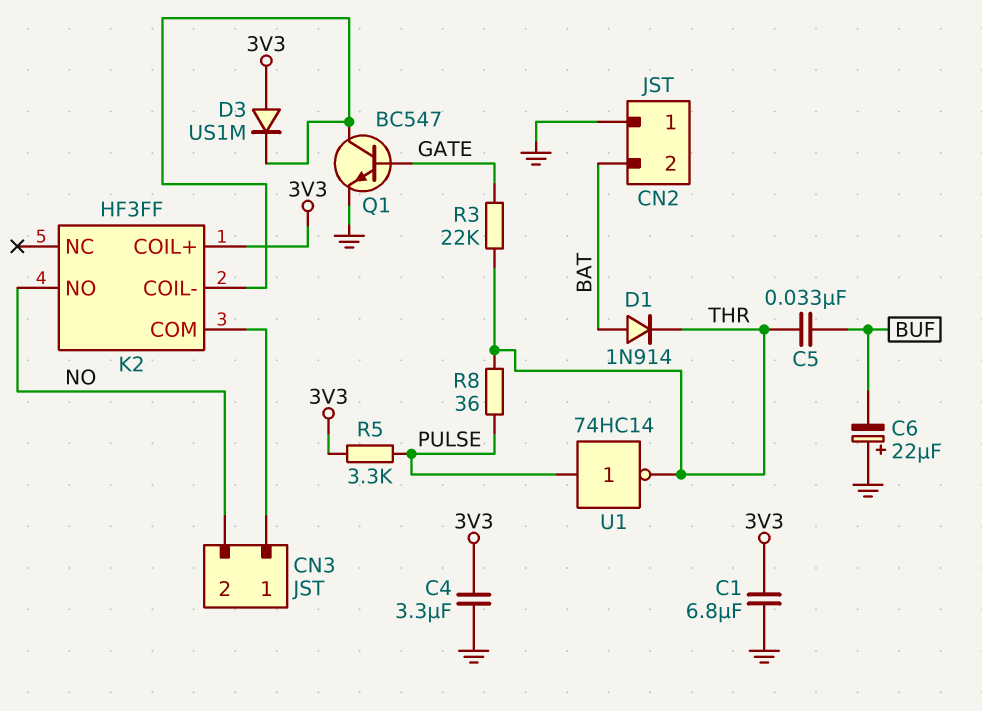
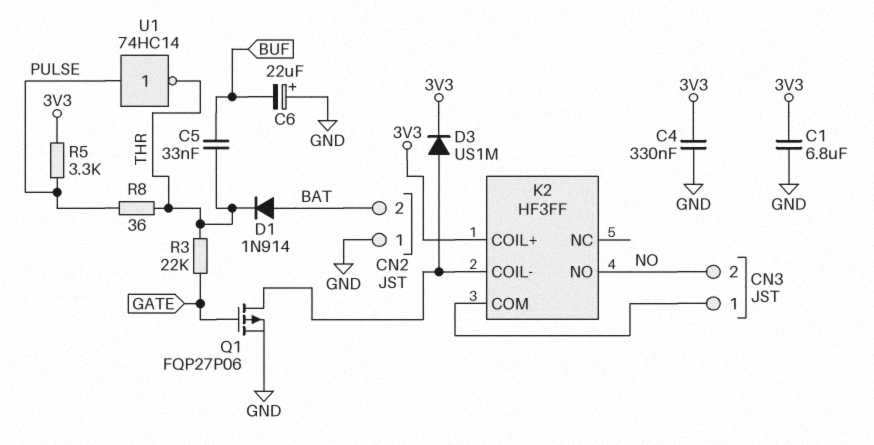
C4: 3.3uF (3V3, GND) -> 330nF (3V3, GND)
D3: diode US1M (A 3V3, K K2/COIL-) -> diode US1M (A K2/COIL-, K 3V3)
Q1: NPN BC547 (B GATE, C K2/COIL-, E GND) -> PMOS FQP27P06 (G GATE, D K2/COIL-, S GND)

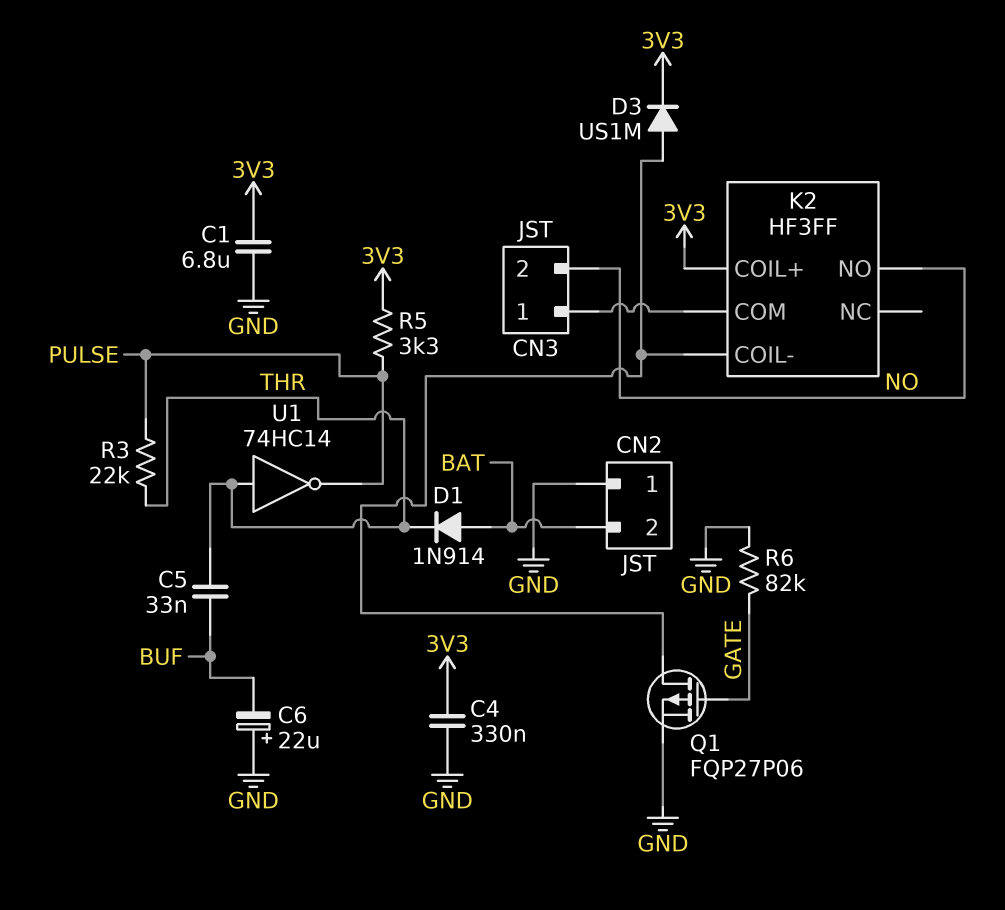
R3: 22k (GATE, THR) -> 22k (PULSE, THR)
R6: none -> 82k (GATE, GND)
R8: 36 (PULSE, THR) -> none
U1: NOT 74HC14 (in PULSE, out THR) -> NOT 74HC14 (in THR, out PULSE)

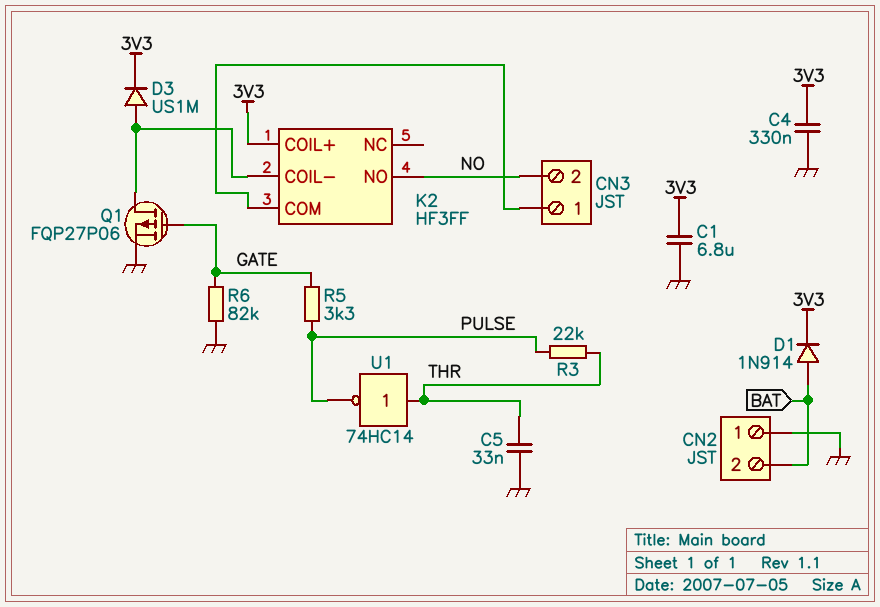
C5: 33nF (BUF, THR) -> 33nF (GND, THR)
C6: 22uF (plus GND, minus BUF) -> none
D1: diode 1N914 (A BAT, K THR) -> diode 1N914 (A BAT, K 3V3)
R5: 3.3k (3V3, PULSE) -> 3.3k (GATE, PULSE)

